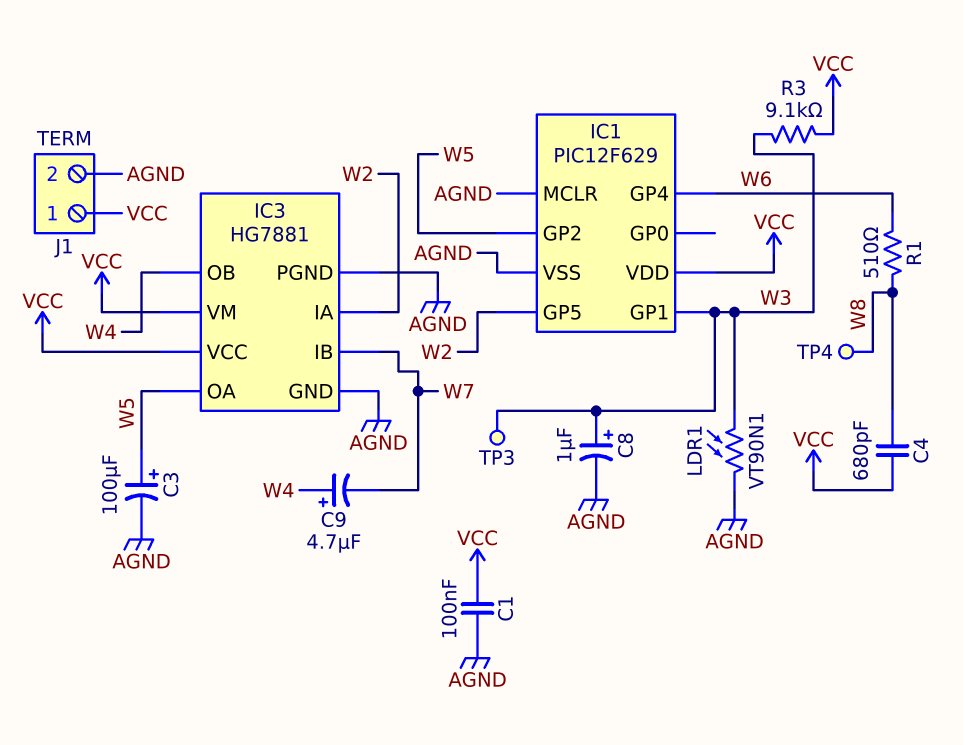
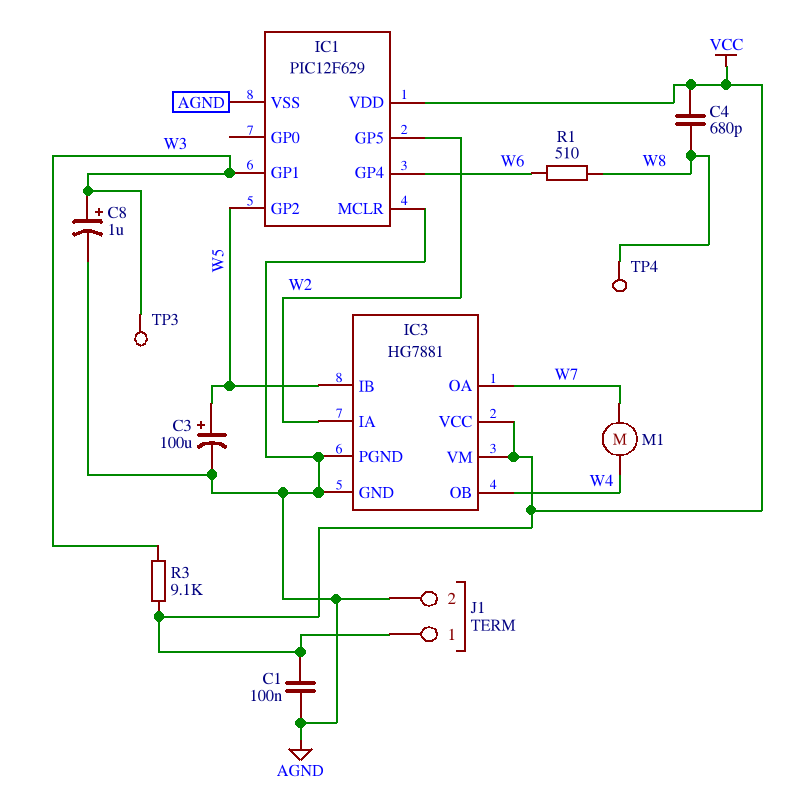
C9: 4.7uF (plus W4, minus W7) -> none
IC3 pin IB: W7 -> W5
IC3 pin OA: W5 -> W7
LDR1: VT90N1 (AGND, W3) -> none
M1: none -> motor (W4, W7)

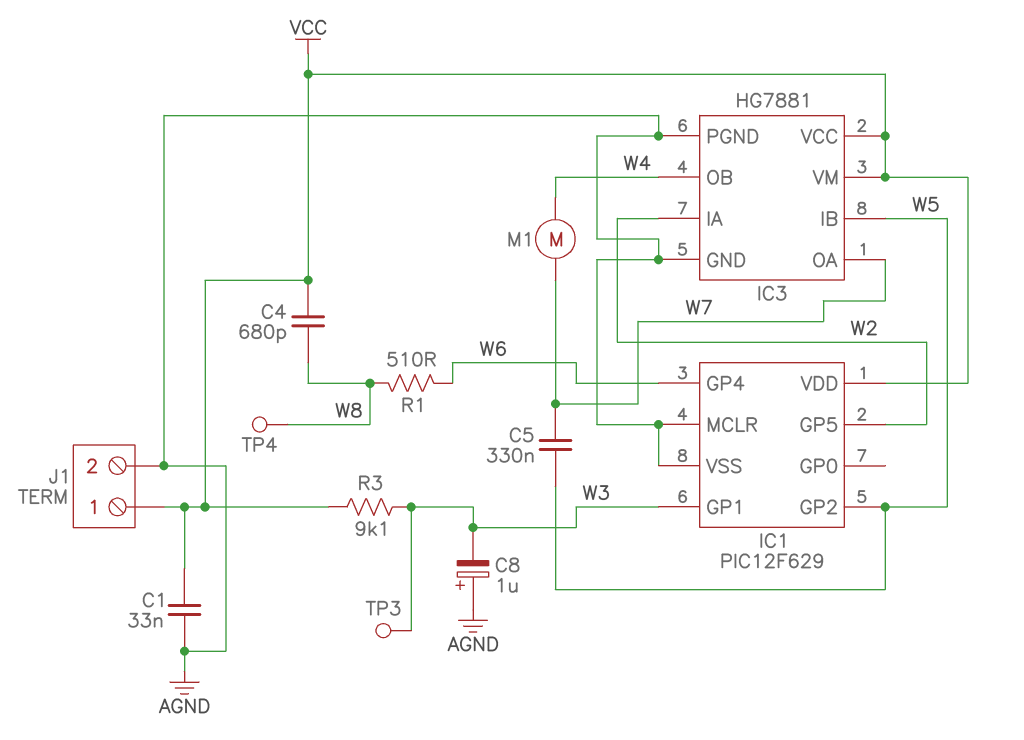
C1: 100nF (AGND, VCC) -> 33nF (AGND, VCC)
C3: 100uF (plus W5, minus AGND) -> none
C5: none -> 330nF (W5, W7)
C8: 1uF (plus W3, minus AGND) -> 1uF (plus AGND, minus W3)

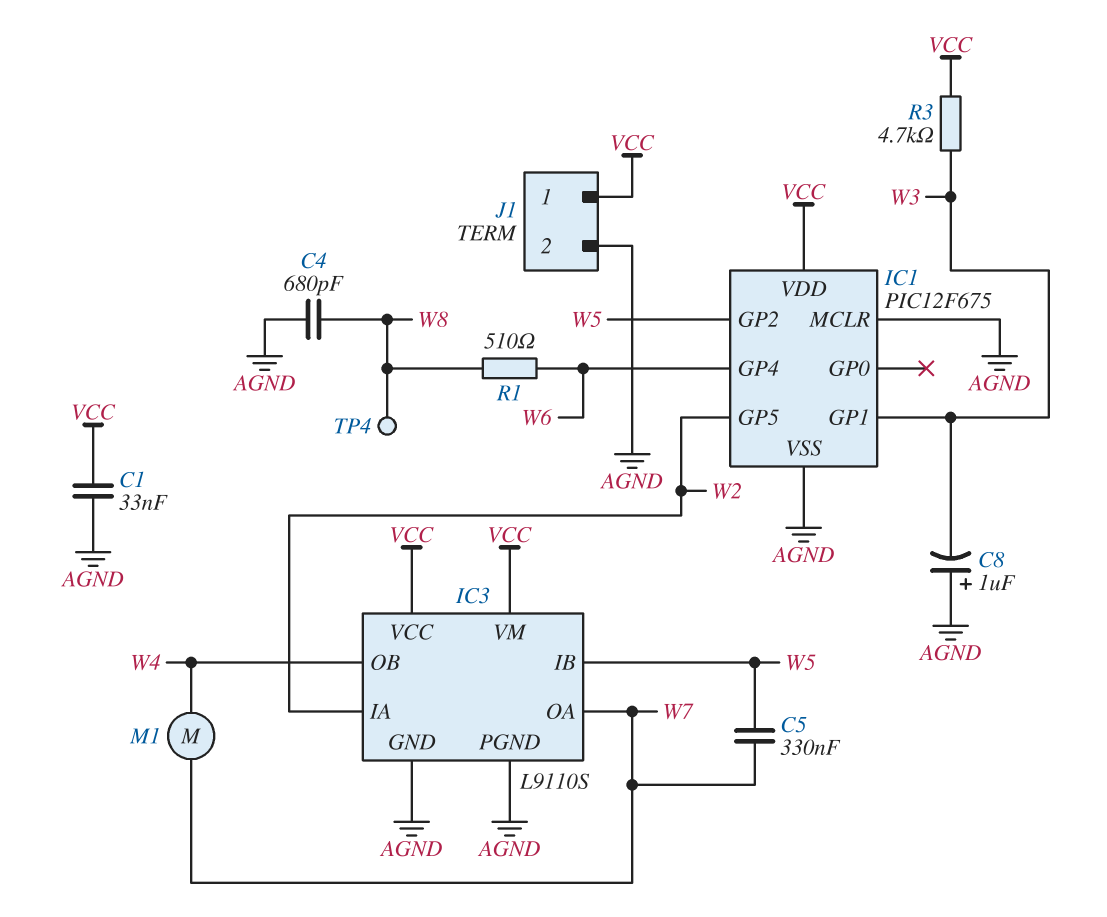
C4: 680pF (VCC, W8) -> 680pF (AGND, W8)
IC1: PIC12F629 -> PIC12F675
IC3: HG7881 -> L9110S
R3: 9.1k (VCC, W3) -> 4.7k (VCC, W3)
TP3: test point (W3) -> none

